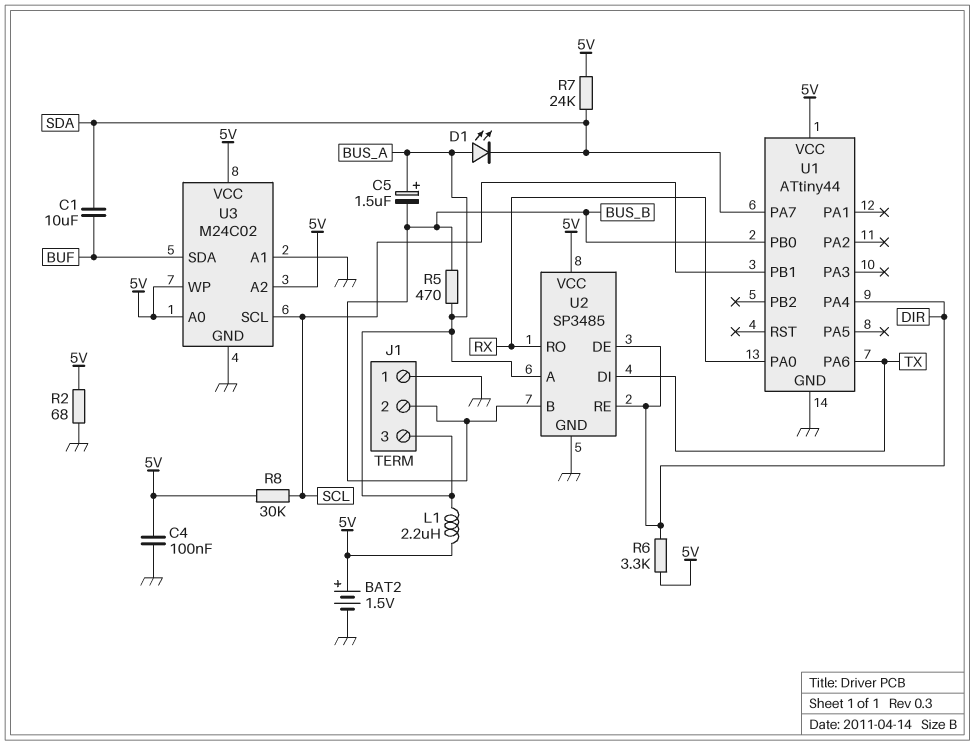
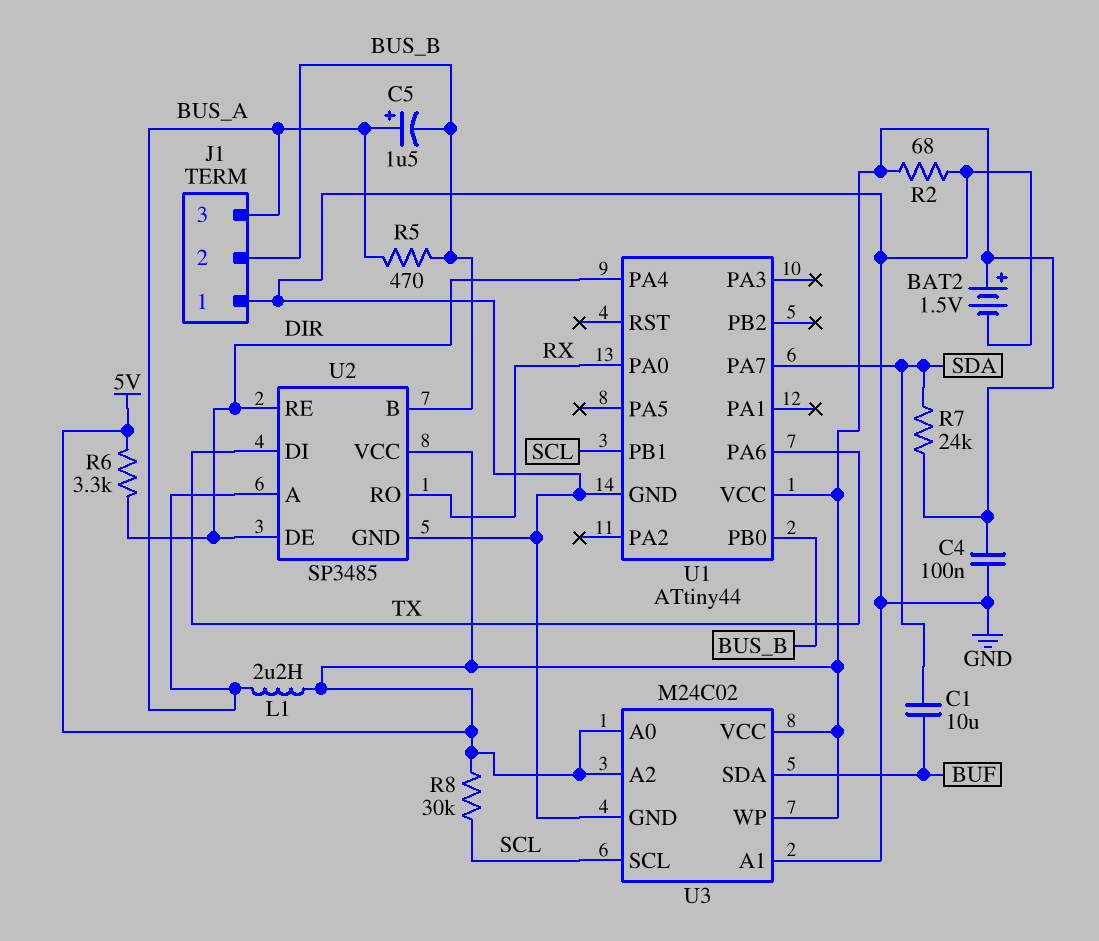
D1: LED (A BUS_A, K SDA) -> none

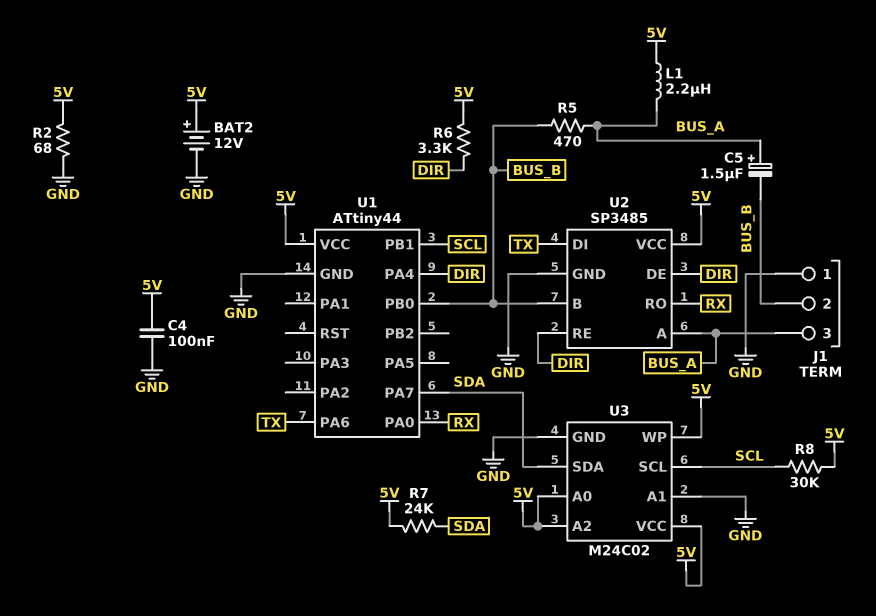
BAT2: 1.5V (plus 5V, minus GND) -> 12V (plus 5V, minus GND)
C1: 10uF (BUF, SDA) -> none
U3 pin SDA: BUF -> SDA

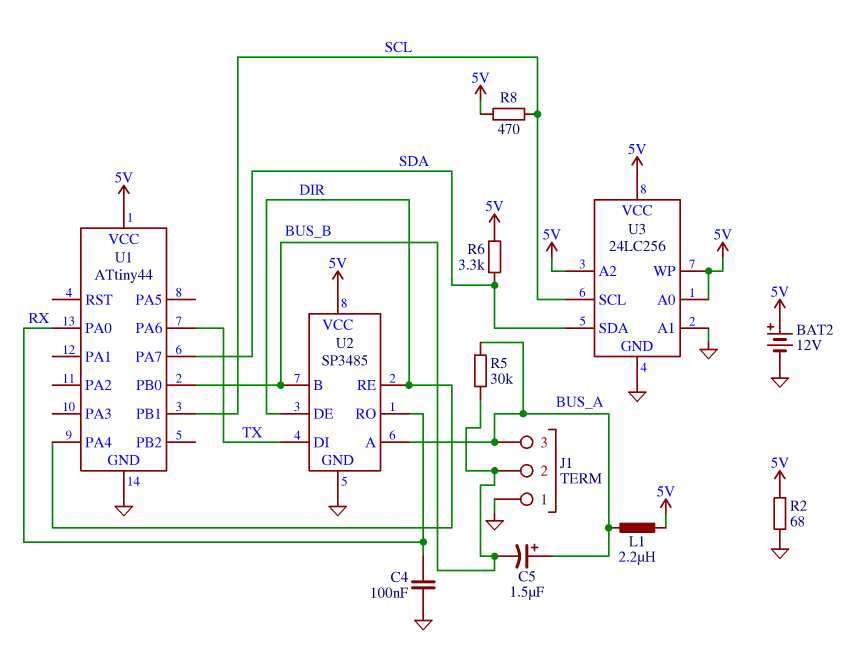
C4: 100nF (5V, GND) -> 100nF (GND, RX)
R5: 470 (BUS_A, BUS_B) -> 30k (BUS_A, BUS_B)
R6: 3.3k (5V, DIR) -> 3.3k (5V, SDA)
R7: 24k (5V, SDA) -> none
R8: 30k (5V, SCL) -> 470 (5V, SCL)
U3: M24C02 -> 24LC256

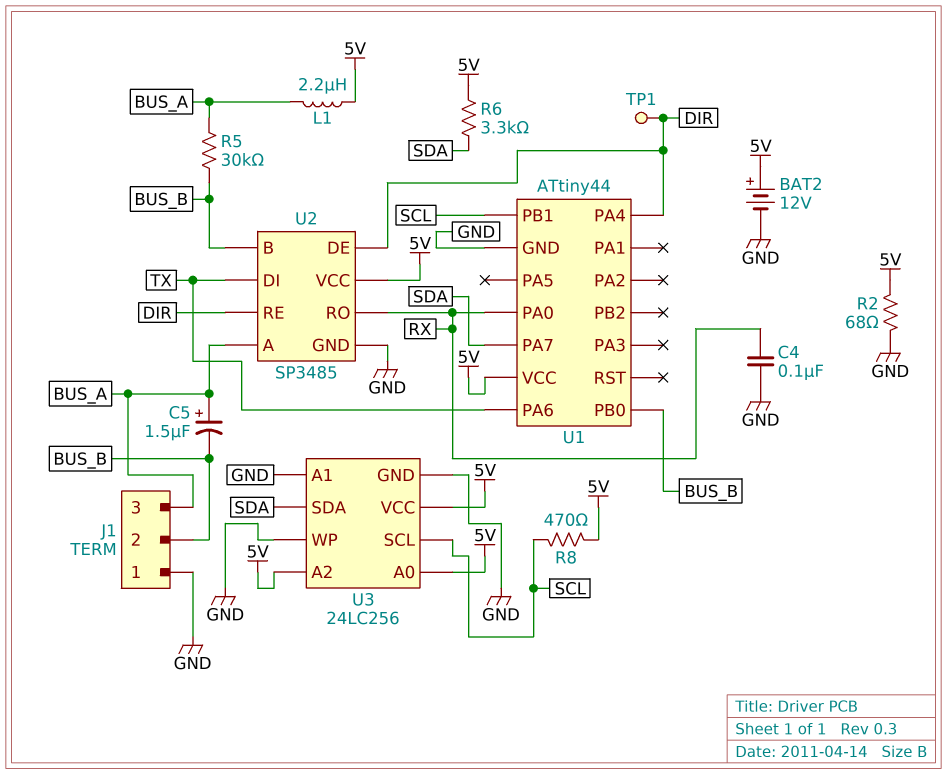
TP1: none -> test point (DIR)
U3 pin WP: 5V -> GND

